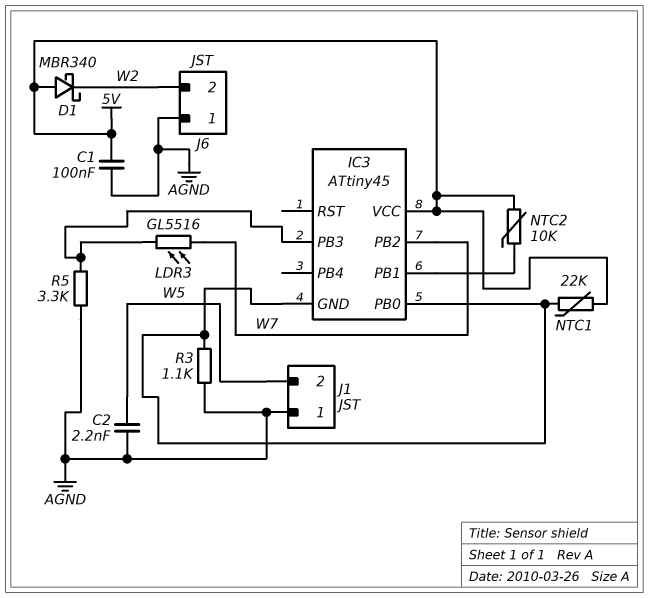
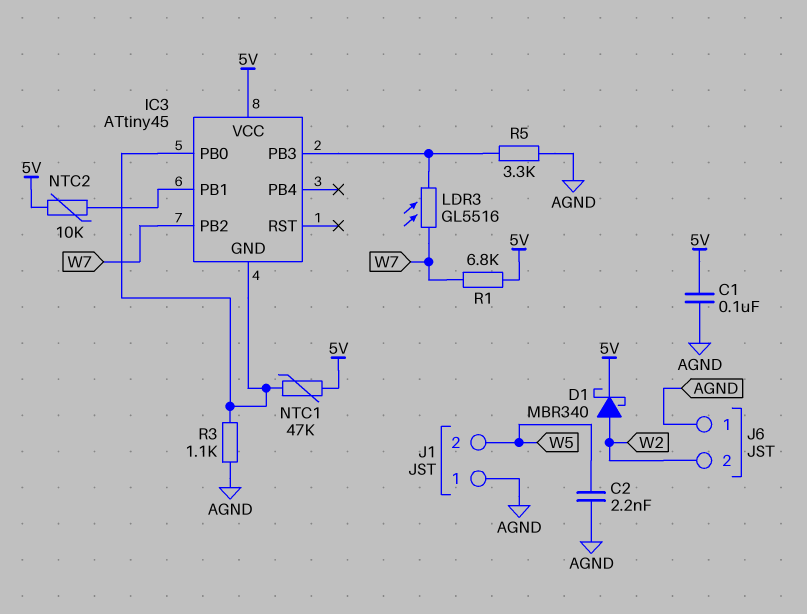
D1: schottky MBR340 (A 5V, K W2) -> schottky MBR340 (A W2, K 5V)
NTC1: 22k (5V, IC3/GND) -> 47k (5V, IC3/GND)
R1: none -> 6.8k (5V, W7)

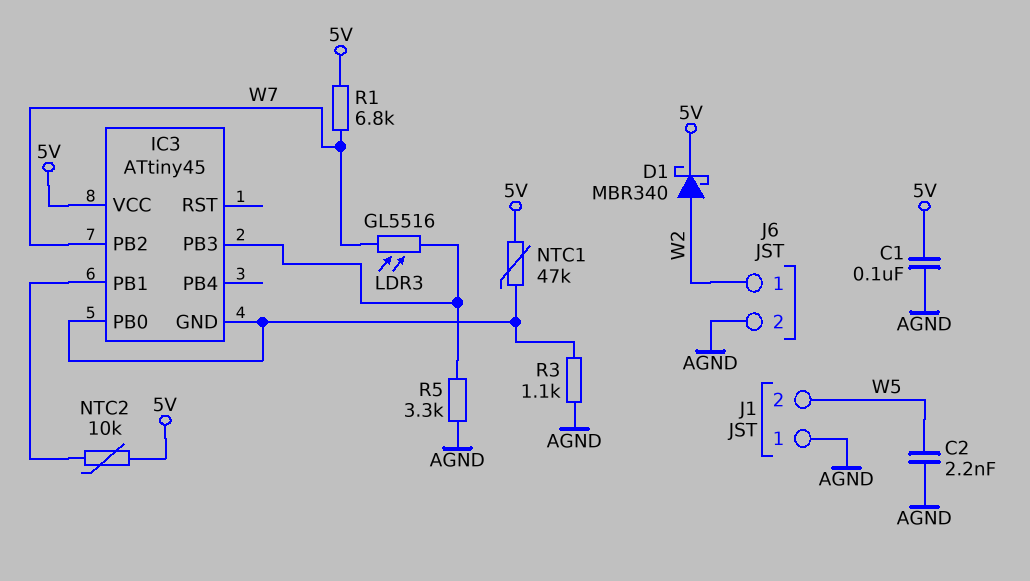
J6 pin 1: AGND -> W2
J6 pin 2: W2 -> AGND

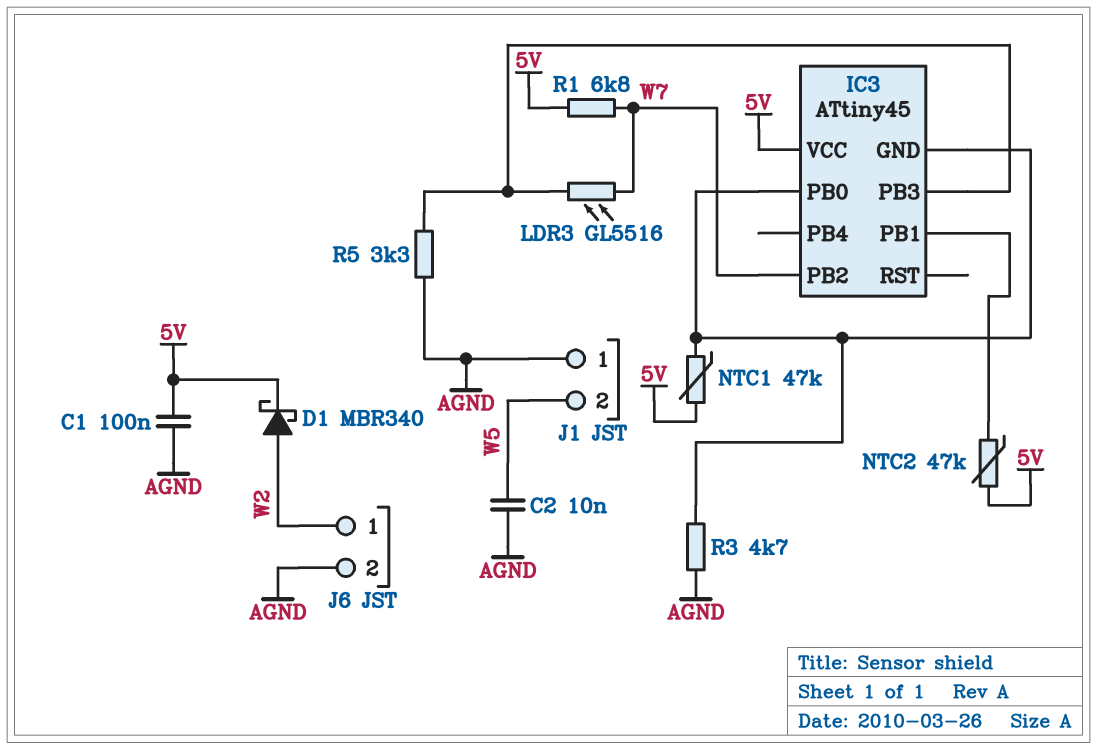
C2: 2.2nF (AGND, W5) -> 10nF (AGND, W5)
NTC2: 10k (5V, IC3/PB1) -> 47k (5V, IC3/PB1)
R3: 1.1k (AGND, IC3/GND) -> 4.7k (AGND, IC3/GND)

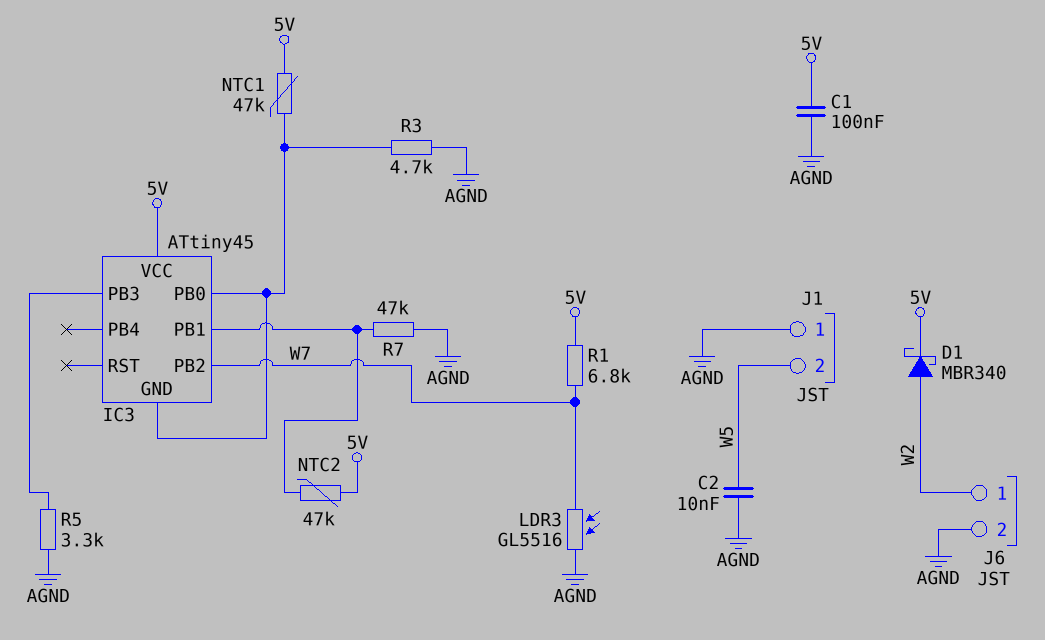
LDR3: GL5516 (IC3/PB3, W7) -> GL5516 (AGND, W7)
R7: none -> 47k (AGND, IC3/PB1)

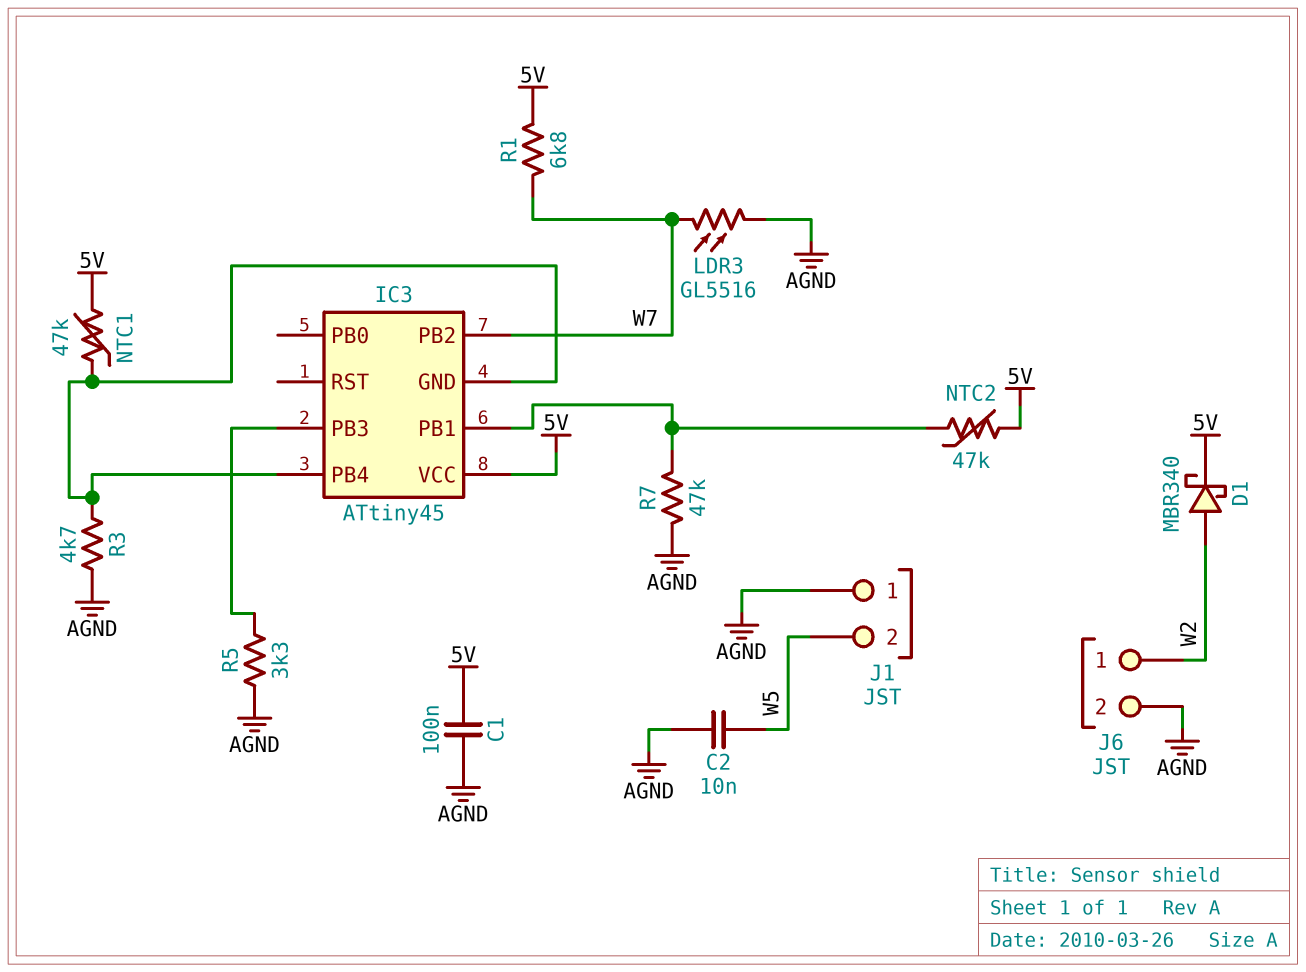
IC3 pin PB0: IC3/GND -> none
IC3 pin PB4: none -> IC3/GND

